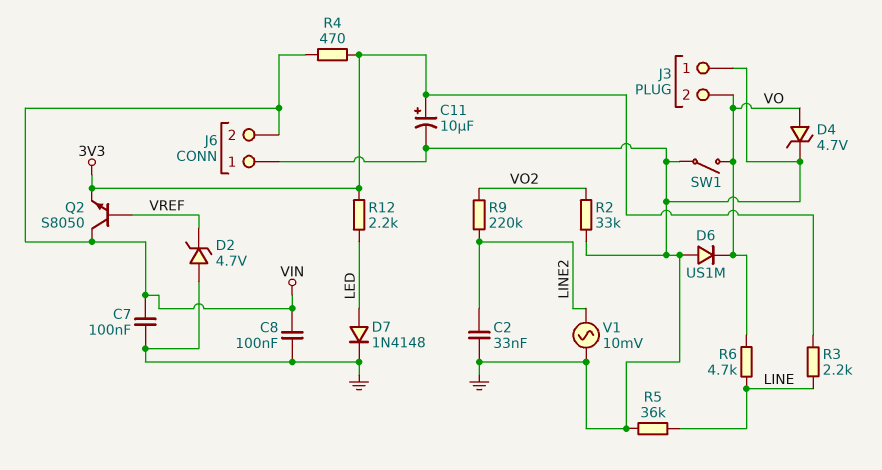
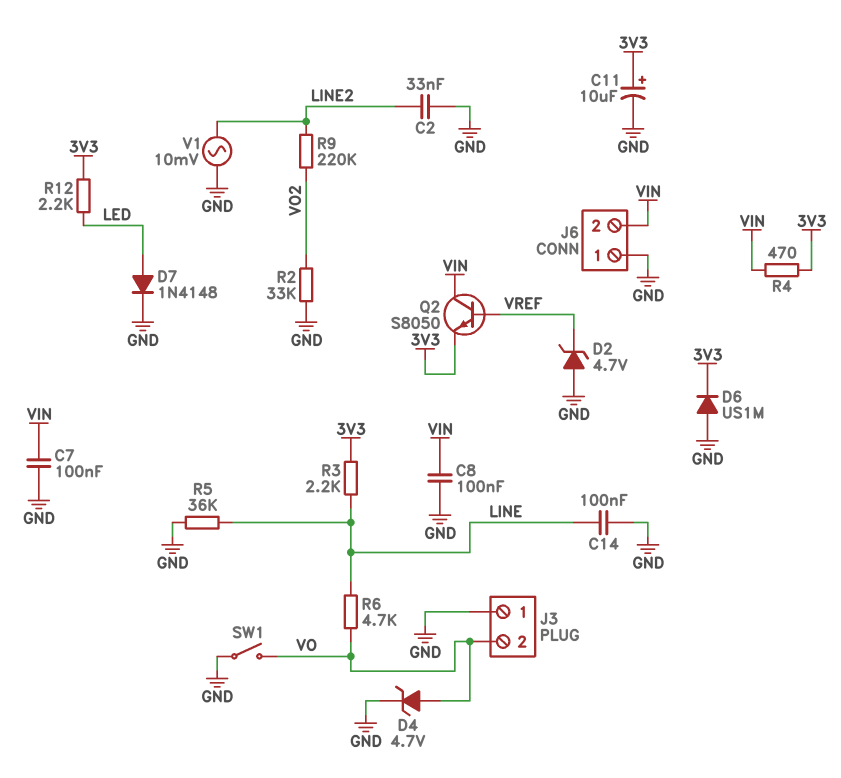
C14: none -> 100nF (GND, LINE)
D6: diode US1M (A GND, K VO) -> diode US1M (A GND, K 3V3)

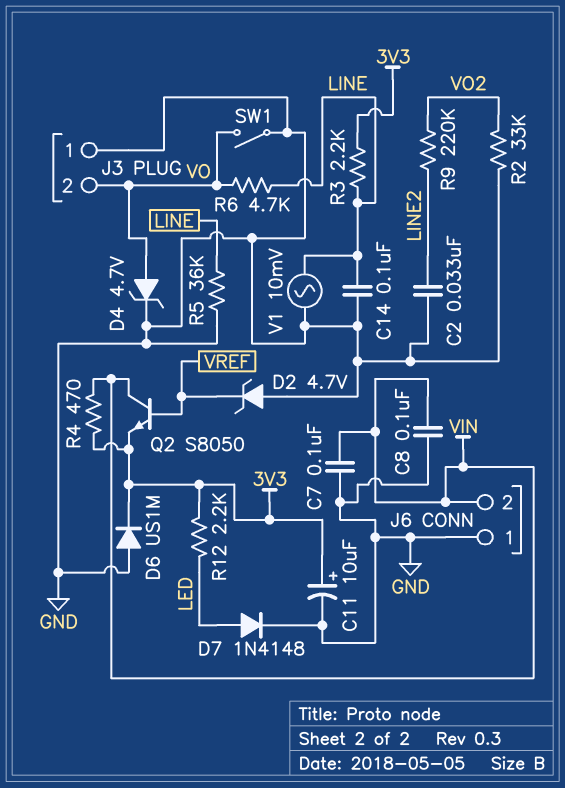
V1: AC 10mV (GND, LINE2) -> AC 10mV (GND, LINE)

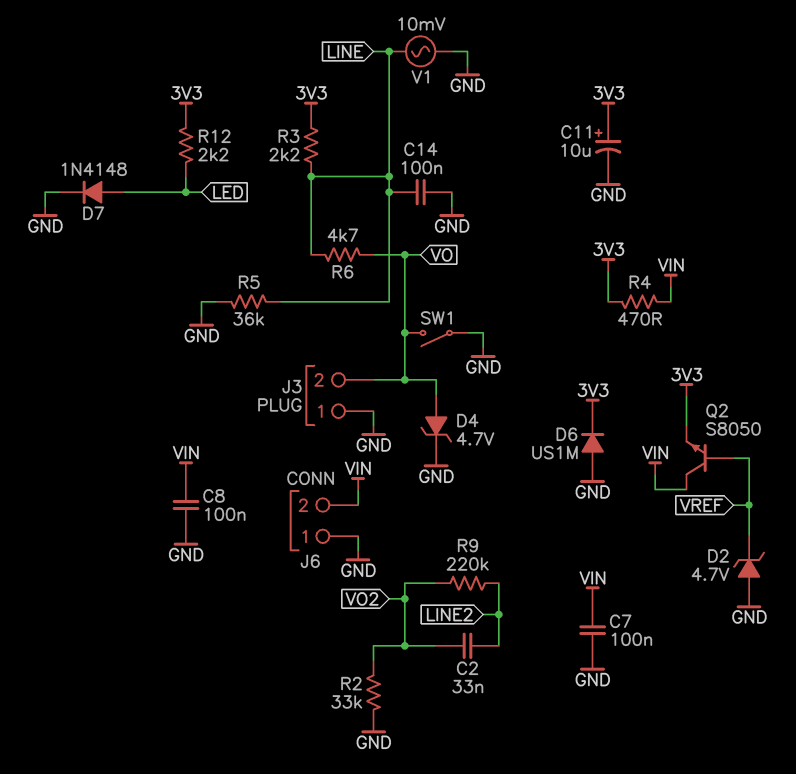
C2: 33nF (GND, LINE2) -> 33nF (LINE2, VO2)

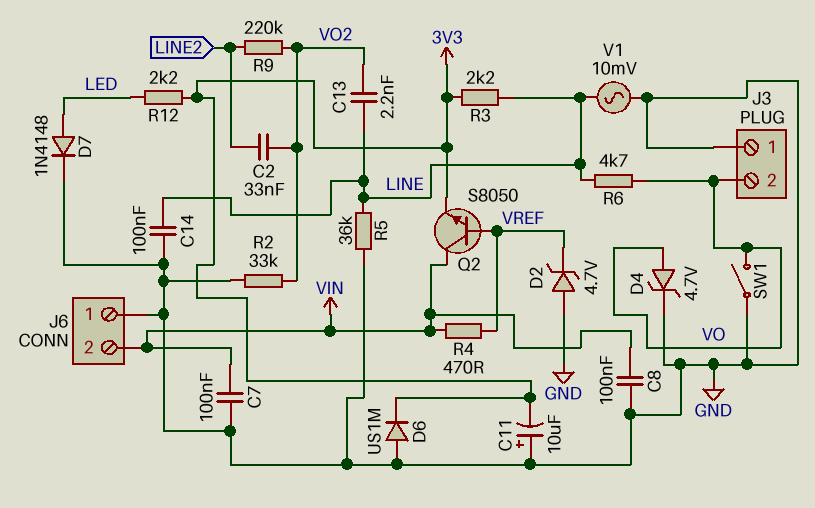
C11: 10uF (plus 3V3, minus GND) -> 10uF (plus GND, minus 3V3)
C13: none -> 2.2nF (LINE, VO2)
R4: 470 (3V3, VIN) -> 470 (VIN, VREF)

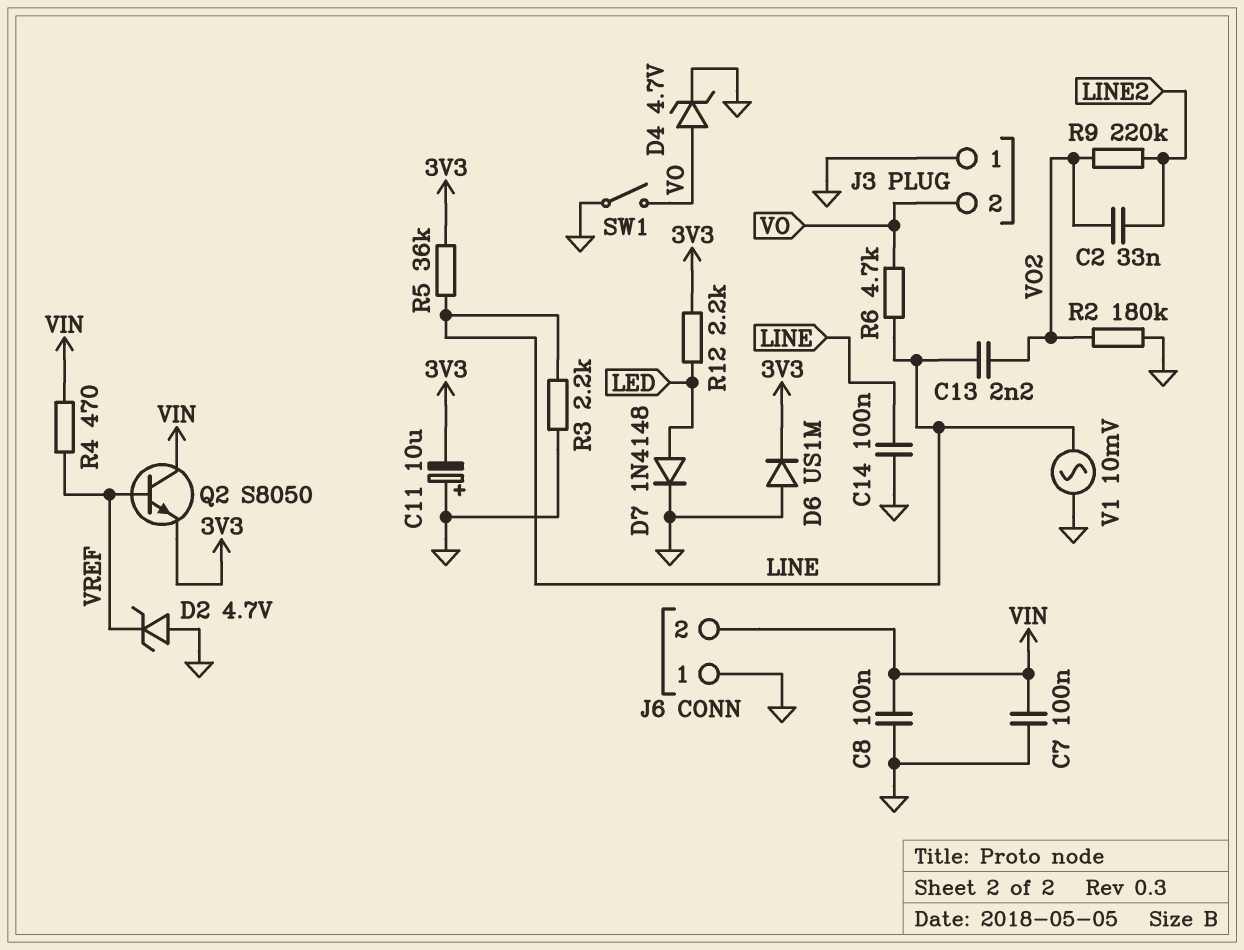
R2: 33k (GND, VO2) -> 180k (GND, VO2)
R3: 2.2k (3V3, LINE) -> 2.2k (GND, LINE)
R5: 36k (GND, LINE) -> 36k (3V3, LINE)

